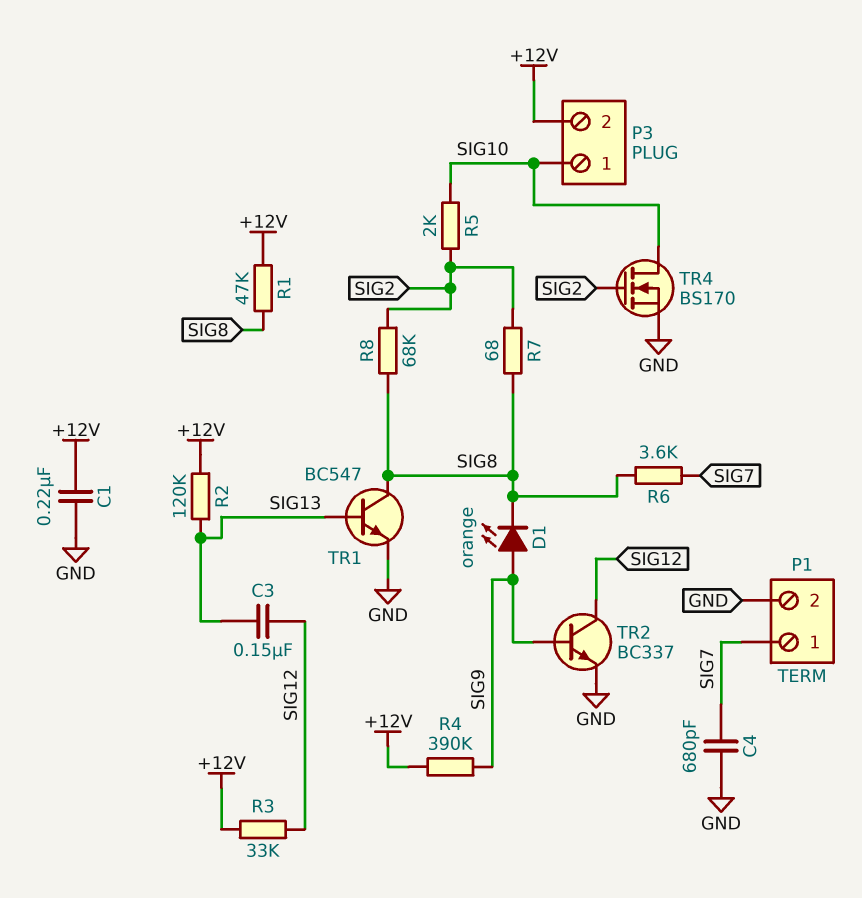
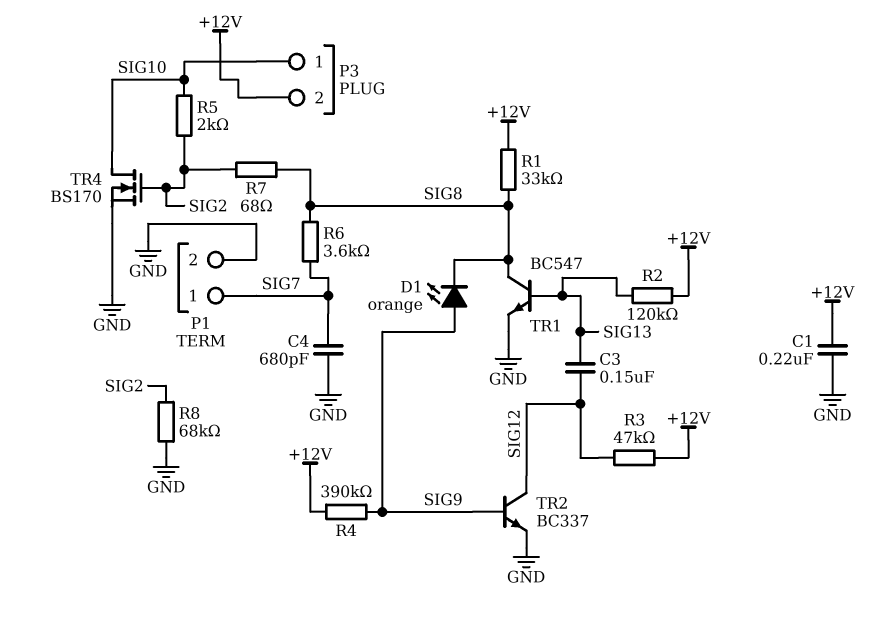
R1: 47k (+12V, SIG8) -> 33k (+12V, SIG8)
R3: 33k (+12V, SIG12) -> 47k (+12V, SIG12)
R8: 68k (SIG2, SIG8) -> 68k (GND, SIG2)

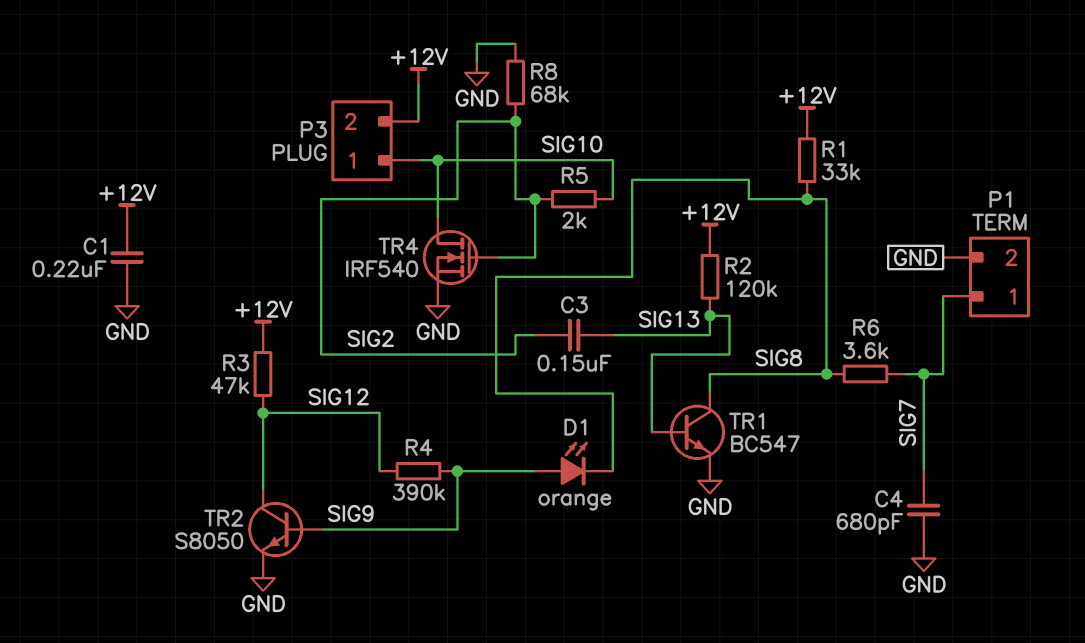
C3: 150nF (SIG12, SIG13) -> 150nF (SIG2, SIG13)
R4: 390k (+12V, SIG9) -> 390k (SIG9, SIG12)
R7: 68 (SIG2, SIG8) -> none
TR2: NPN BC337 (B SIG9, C SIG12, E GND) -> NPN S8050 (B SIG9, C SIG12, E GND)
TR4: NMOS BS170 (G SIG2, D SIG10, S GND) -> NMOS IRF540 (G SIG2, D SIG10, S GND)

